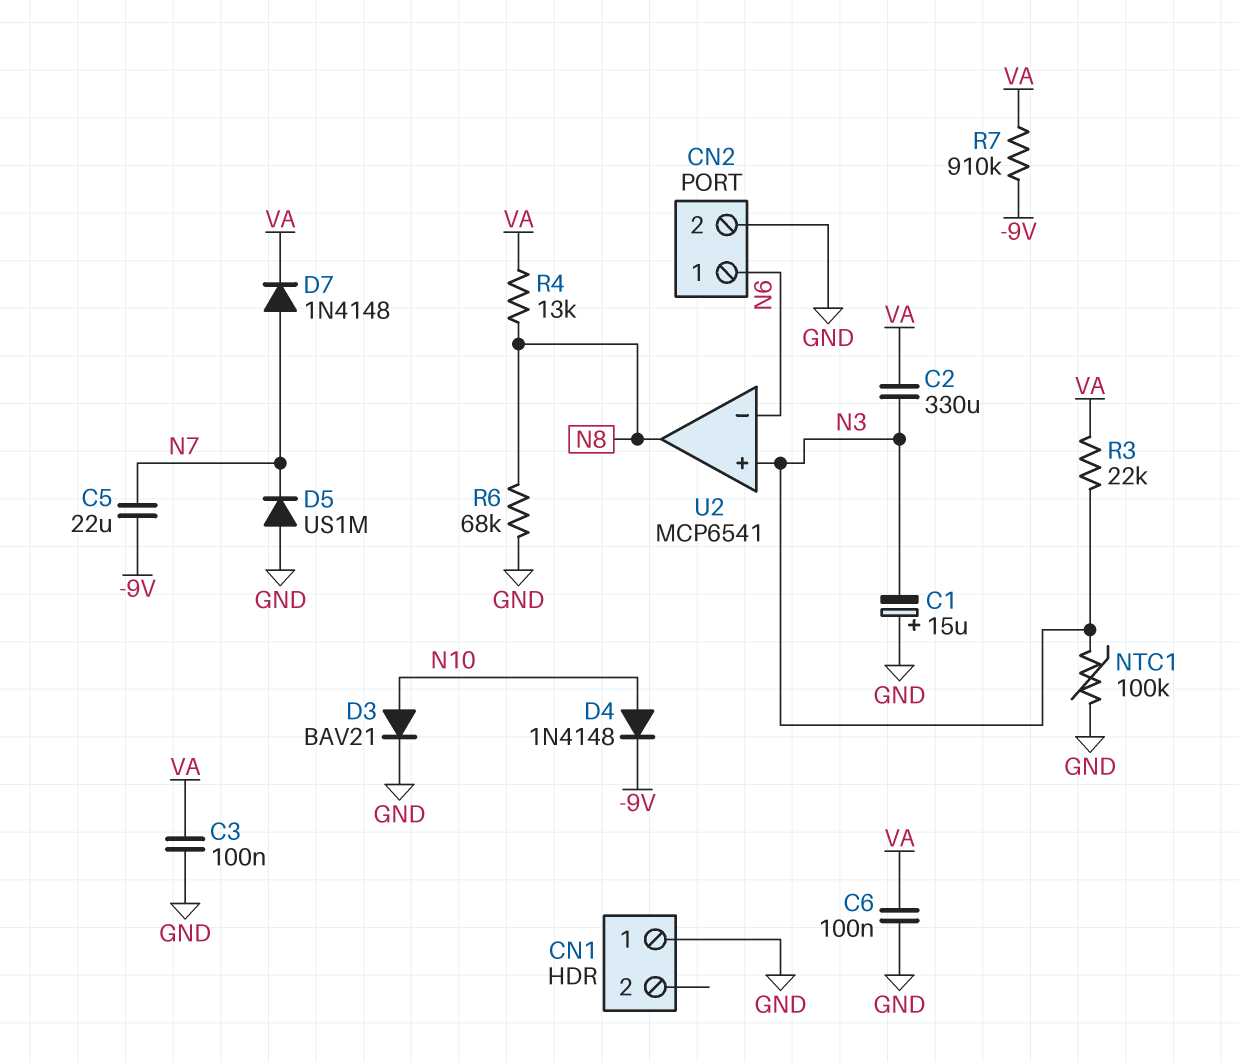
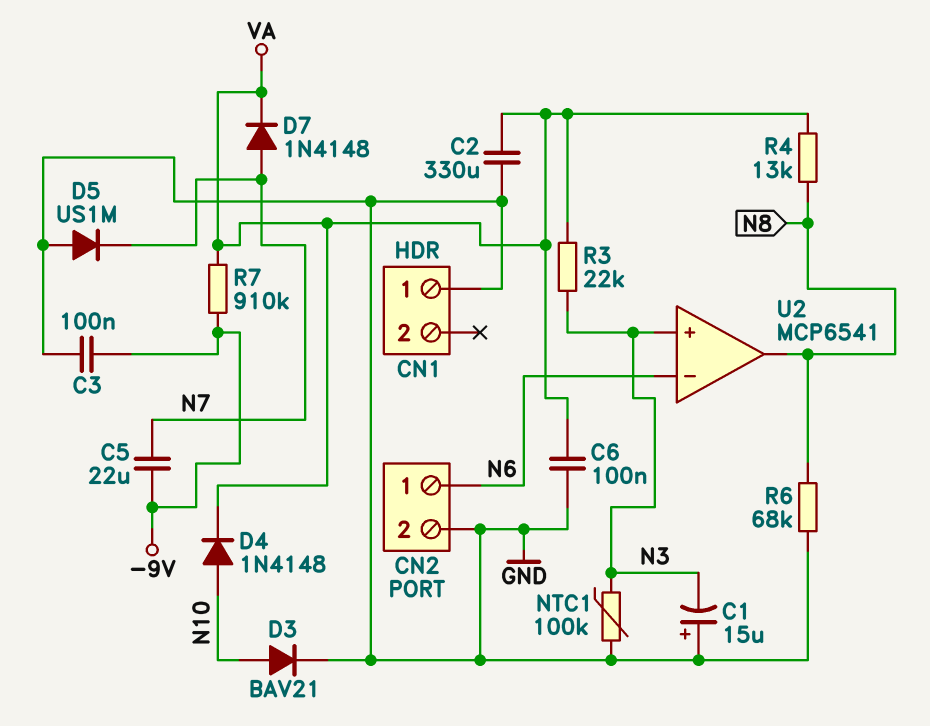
C2: 330uF (N3, VA) -> 330uF (GND, VA)
C3: 100nF (GND, VA) -> 100nF (-9V, GND)
D4: diode 1N4148 (A N10, K -9V) -> diode 1N4148 (A N10, K VA)

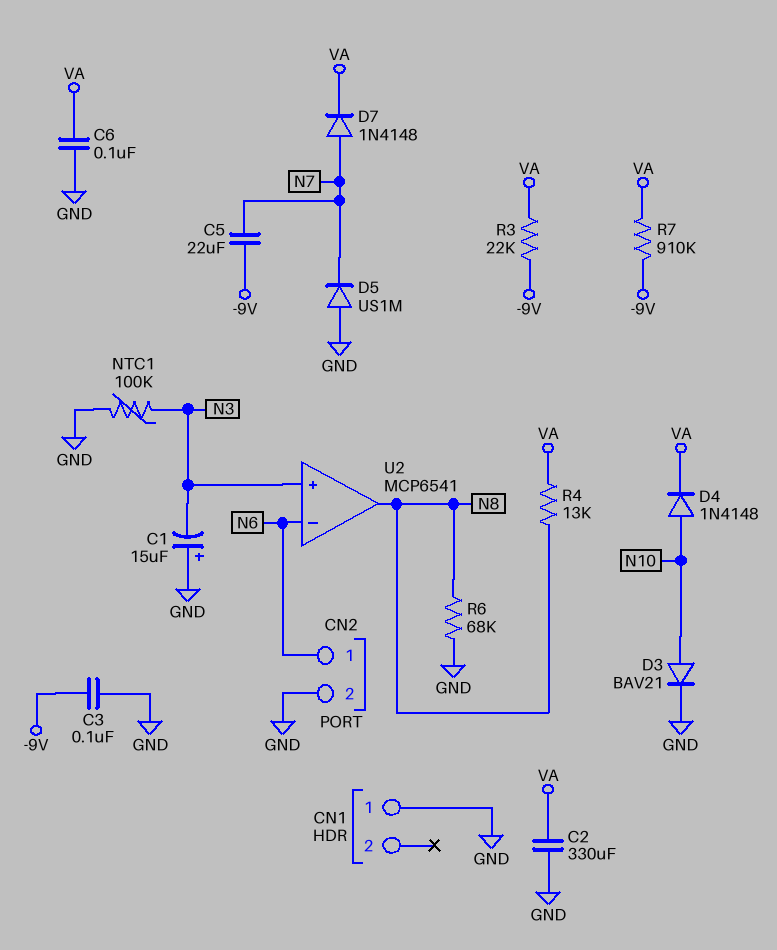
R3: 22k (N3, VA) -> 22k (-9V, VA)

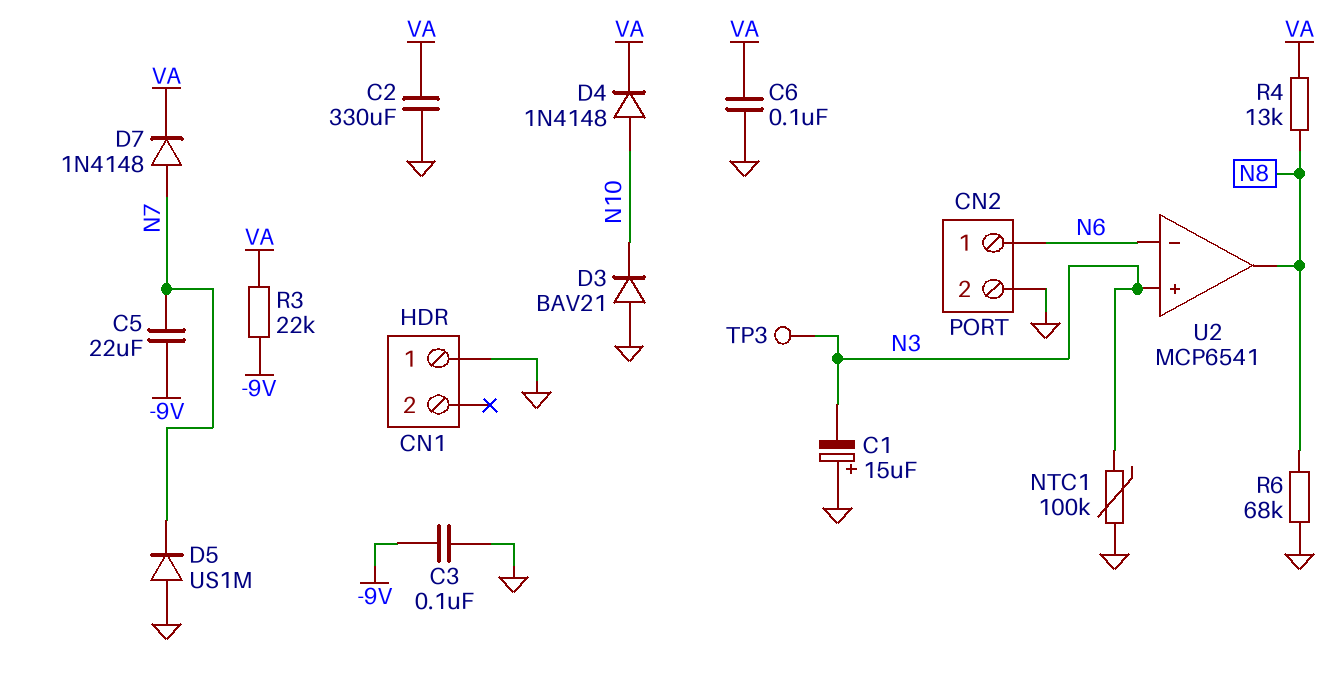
D3: diode BAV21 (A N10, K GND) -> diode BAV21 (A GND, K N10)
R7: 910k (-9V, VA) -> none
TP3: none -> test point (N3)

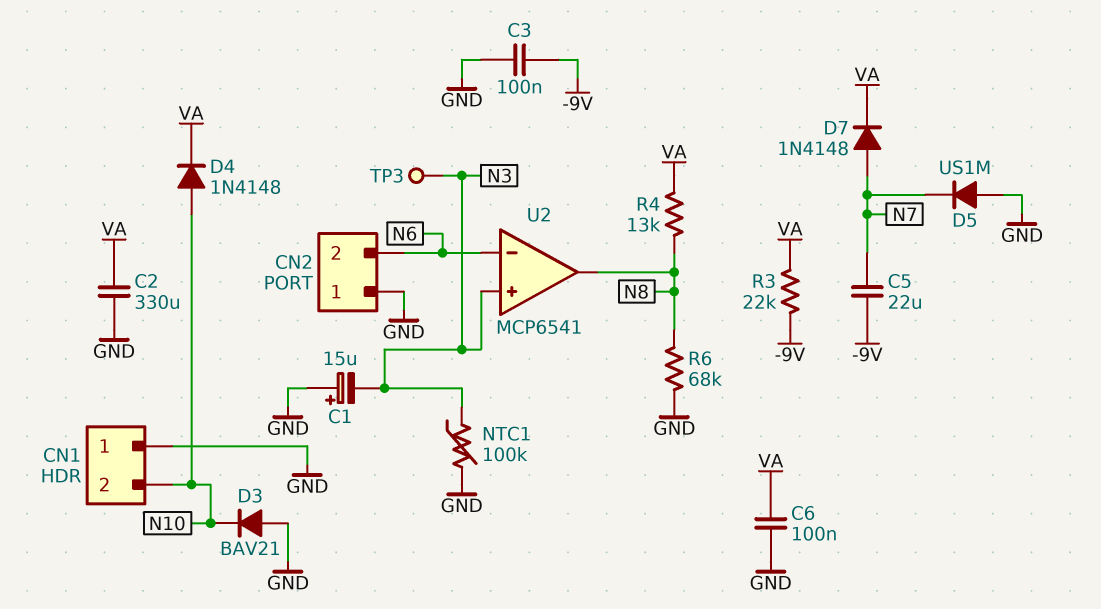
CN1 pin 2: none -> N10
CN2 pin 1: N6 -> GND
CN2 pin 2: GND -> N6

